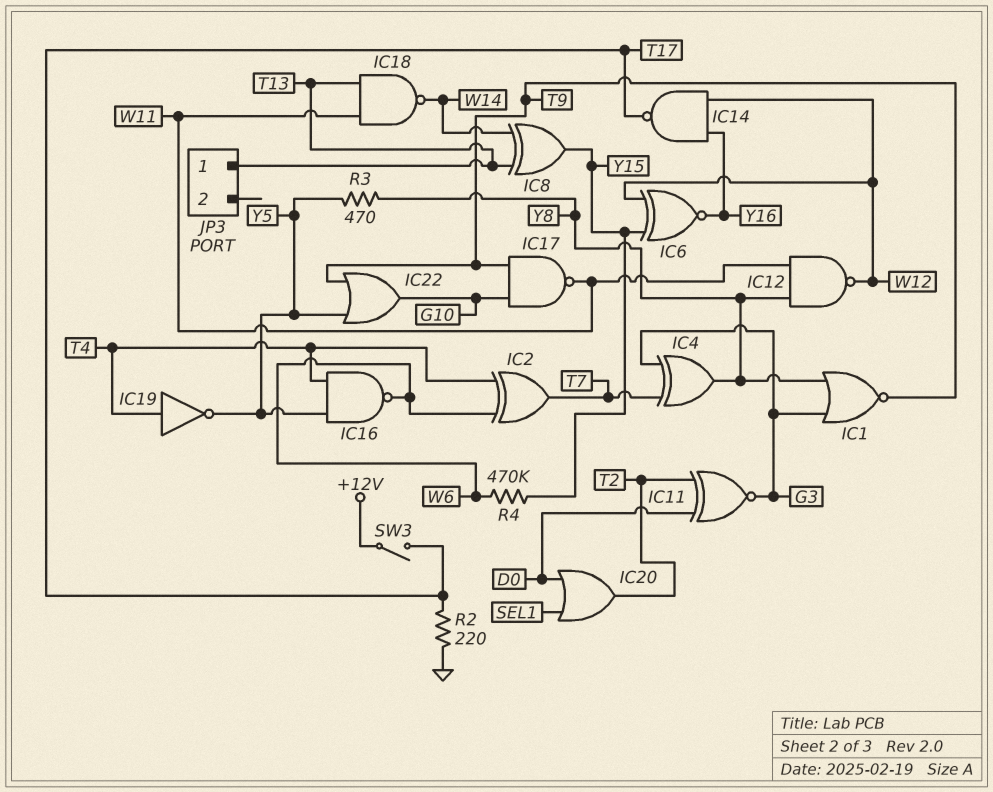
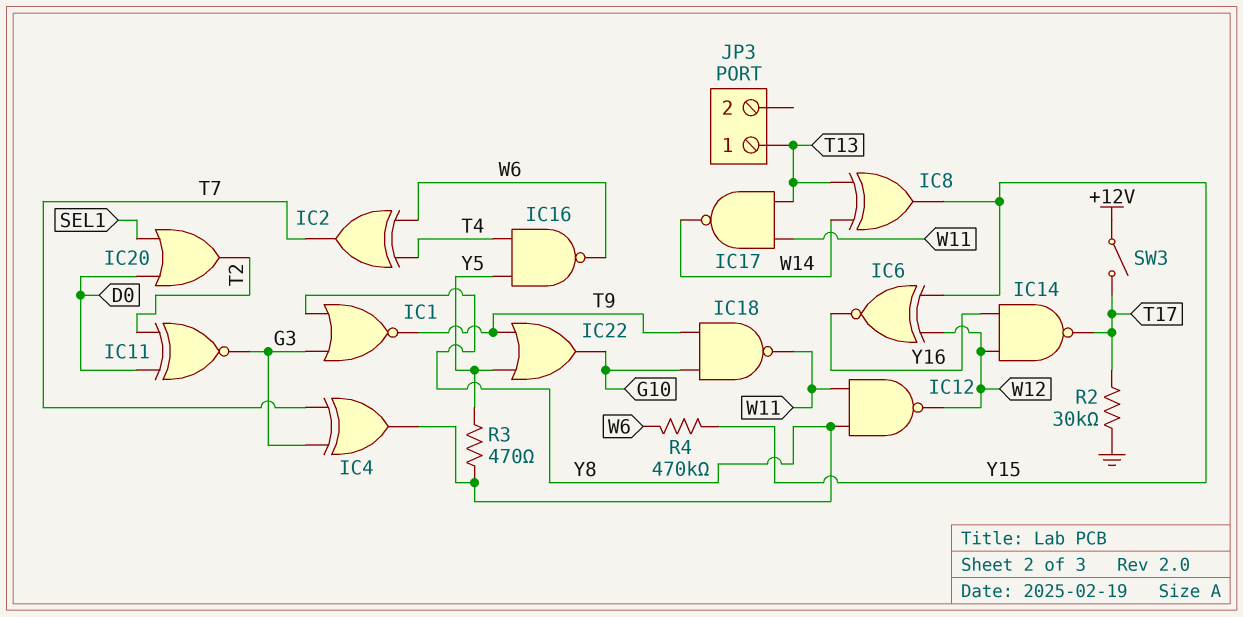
IC17: NAND (in G10, in T9, out W11) -> NAND (in T13, in W11, out W14)
IC18: NAND (in T13, in W11, out W14) -> NAND (in G10, in T9, out W11)
IC19: NOT (in T4, out Y5) -> none
R2: 220 (GND, T17) -> 30k (GND, T17)

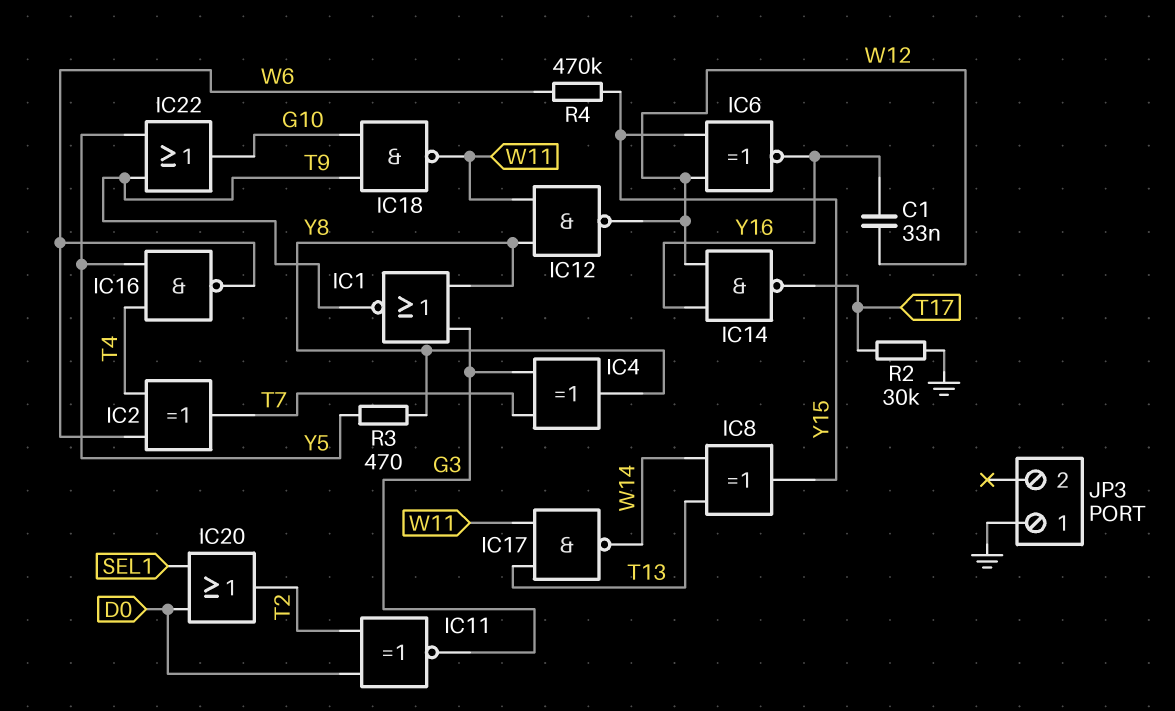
C1: none -> 33nF (W12, Y16)
JP3 pin 1: T13 -> GND
SW3: switch (+12V, T17) -> none

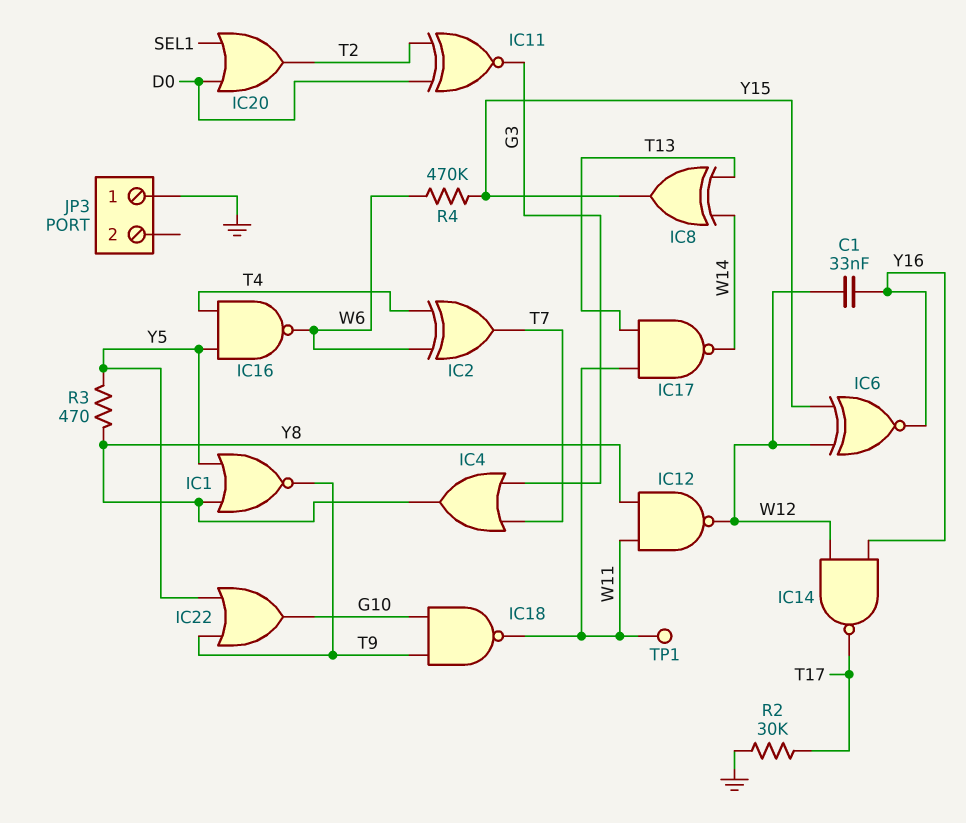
IC1: NOR (in G3, in Y8, out T9) -> NOR (in Y5, in Y8, out T9)
IC4: XOR (in G3, in T7, out Y8) -> OR (in G3, in T7, out Y8)
TP1: none -> test point (W11)

